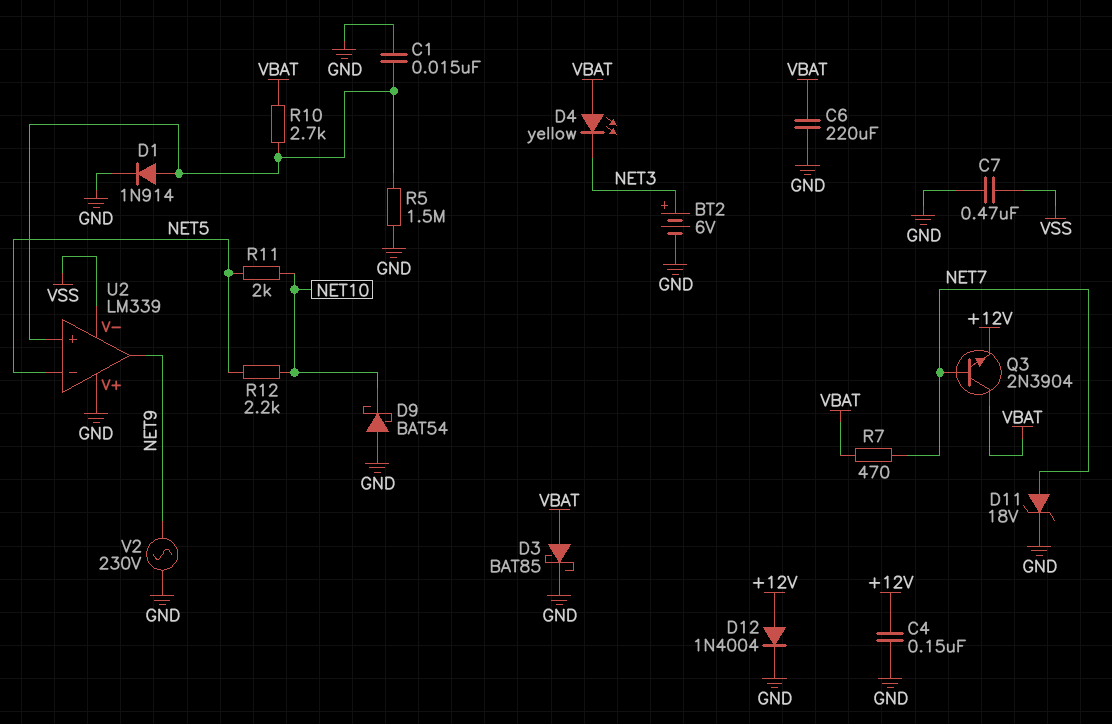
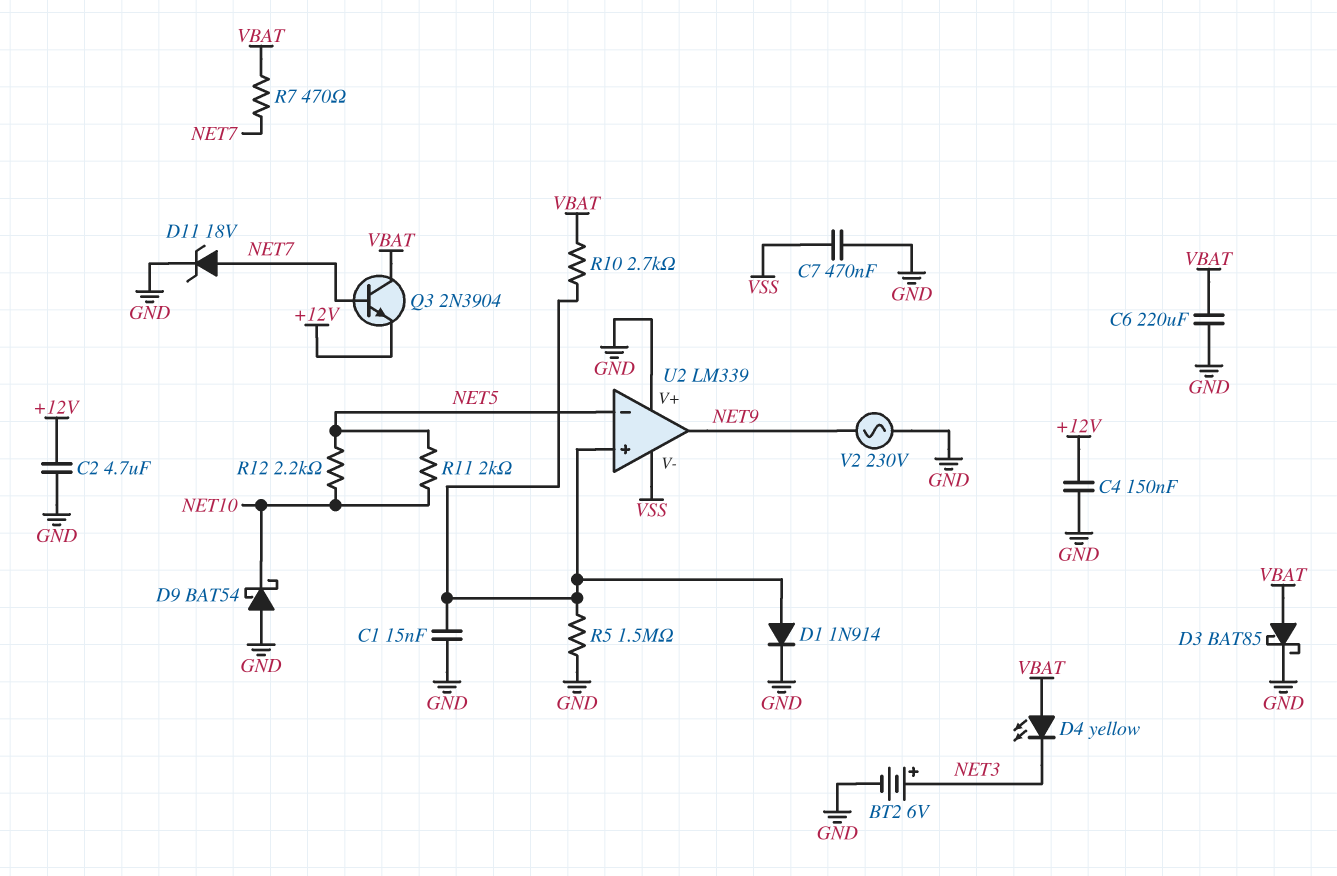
C2: none -> 4.7uF (+12V, GND)
D12: diode 1N4004 (A +12V, K GND) -> none

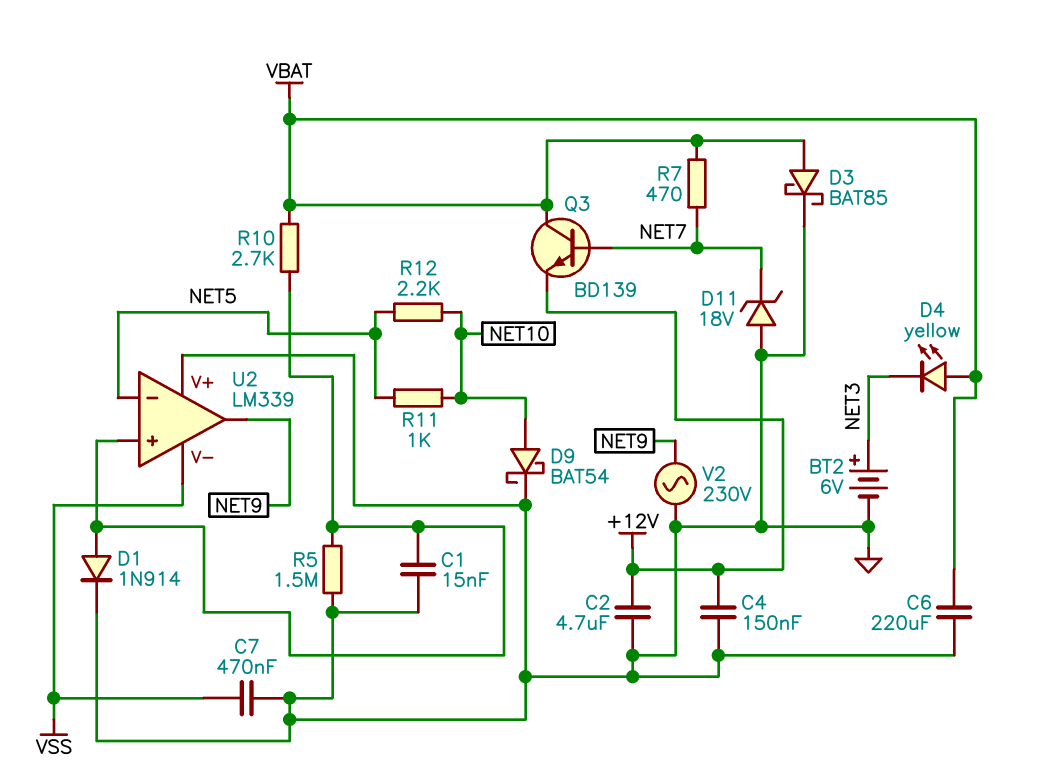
D9: schottky BAT54 (A GND, K NET10) -> schottky BAT54 (A NET10, K GND)
D11: zener 18V (A NET7, K GND) -> zener 18V (A GND, K NET7)
Q3: NPN 2N3904 (B NET7, C VBAT, E +12V) -> NPN BD139 (B NET7, C VBAT, E +12V)
R11: 2k (NET5, NET10) -> 1k (NET5, NET10)

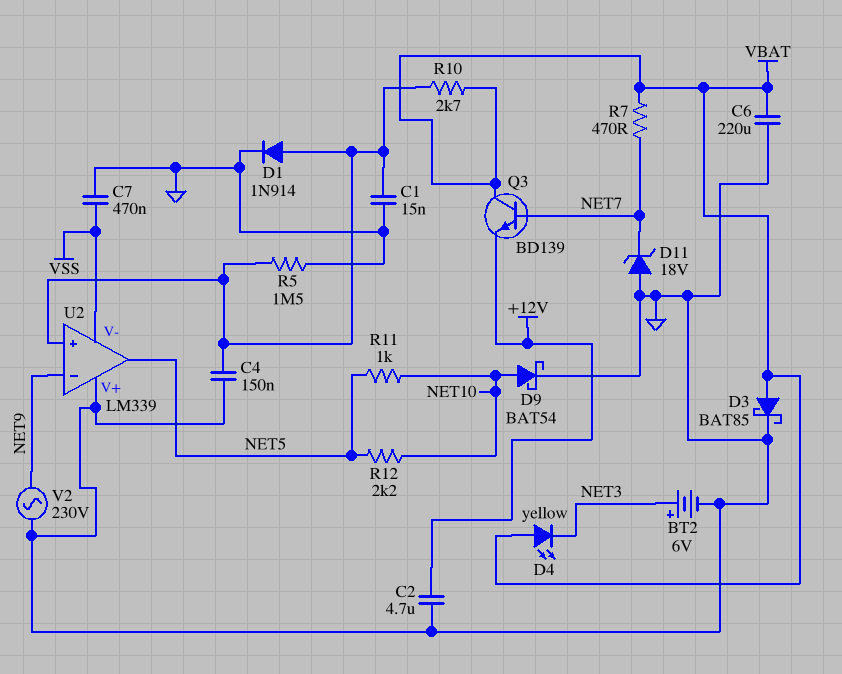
C4: 150nF (+12V, GND) -> 150nF (GND, U2/in+)
U2 pin in-: NET5 -> NET9
U2 pin out: NET9 -> NET5

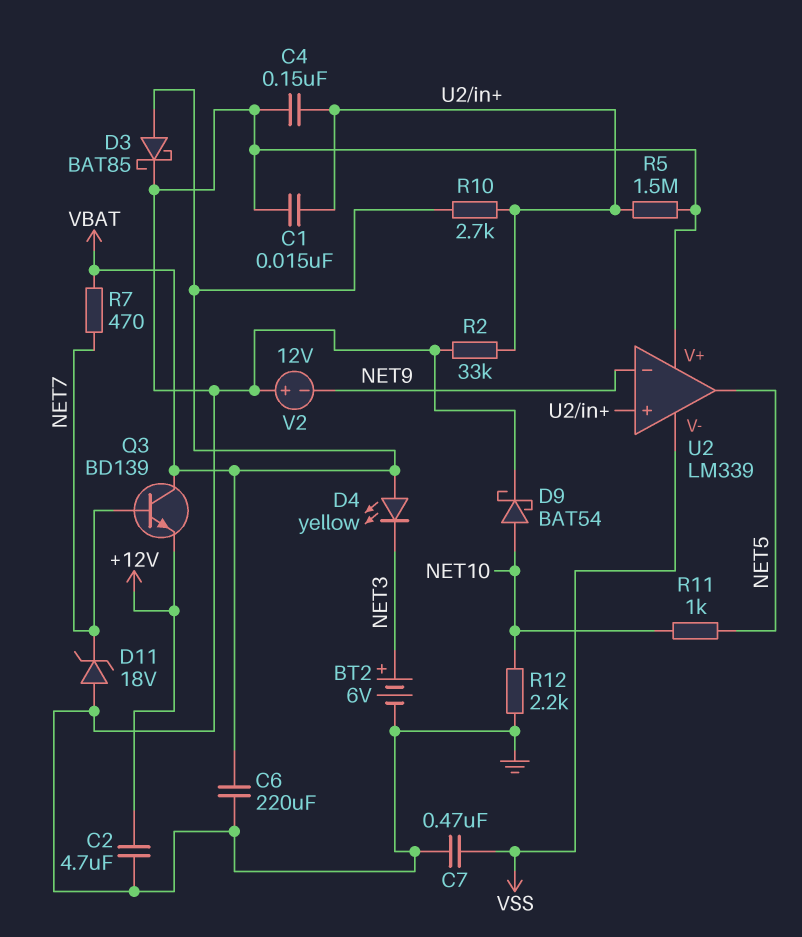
D1: diode 1N914 (A U2/in+, K GND) -> none
R2: none -> 33k (GND, U2/in+)
R12: 2.2k (NET5, NET10) -> 2.2k (GND, NET10)
V2: AC 230V (GND, NET9) -> 12V (plus GND, minus NET9)

